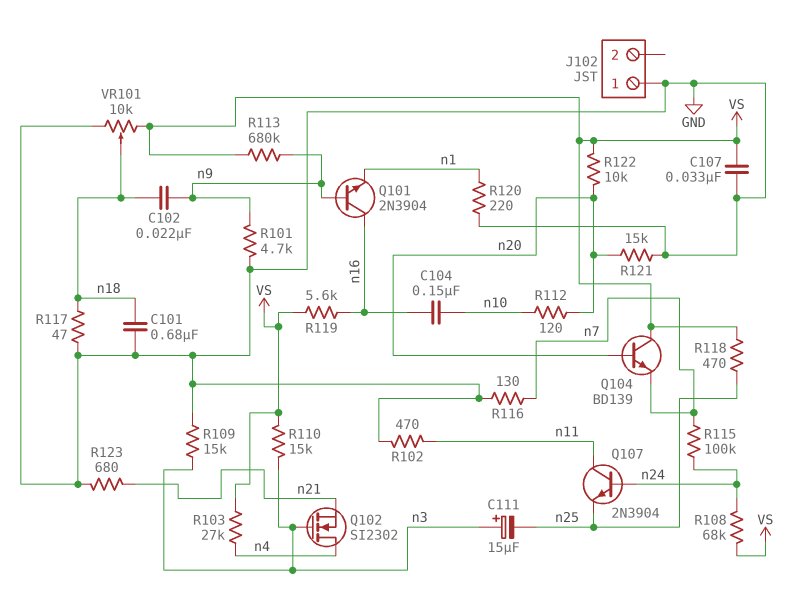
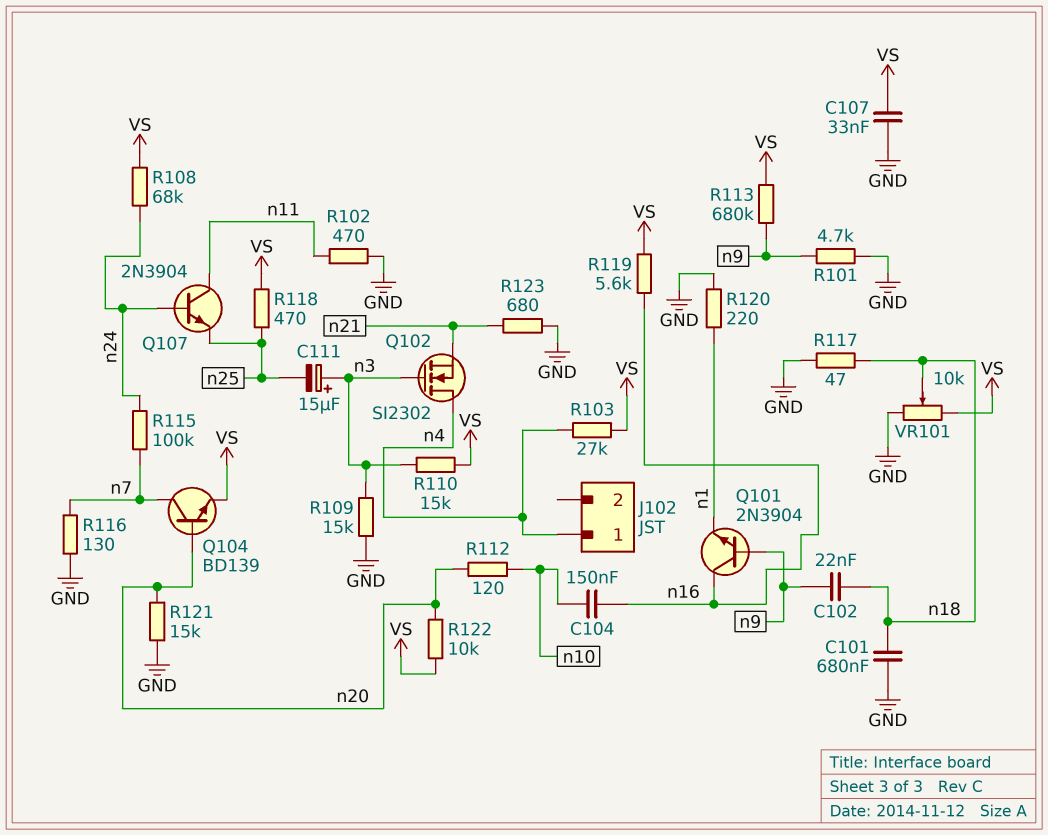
J102 pin 1: GND -> n4
Q104: NPN BD139 (B n20, C VS, E n7) -> NPN BD139 (B n20, C n7, E VS)

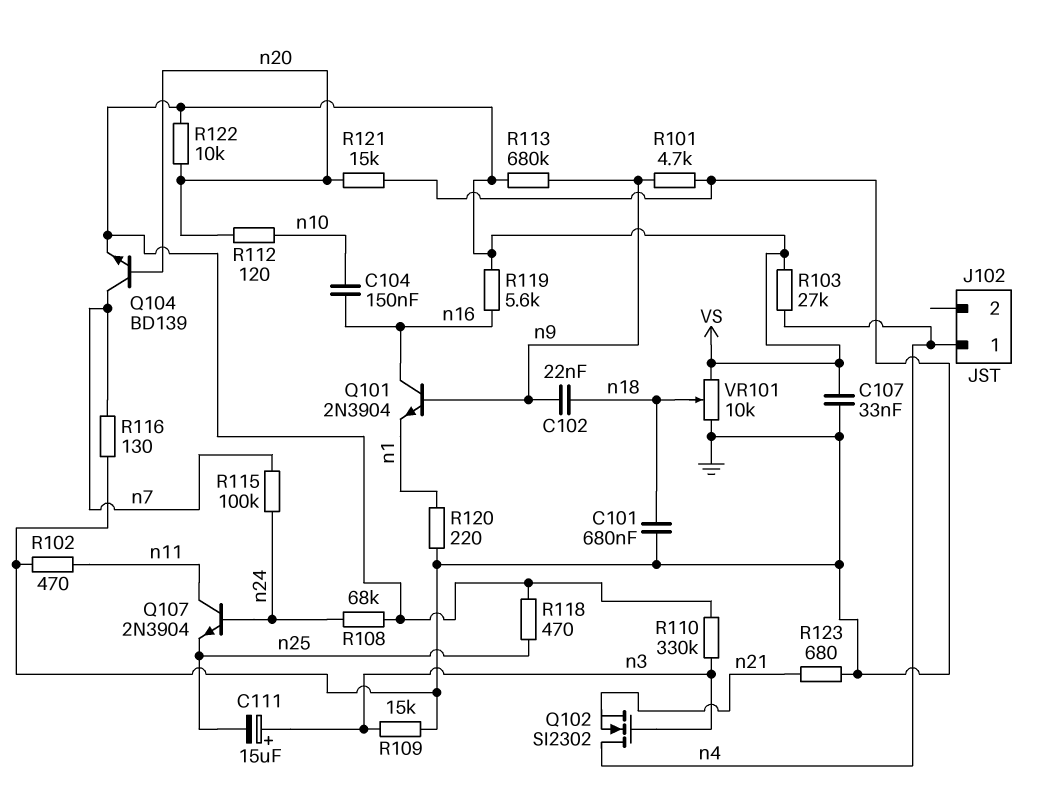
R110: 15k (VS, n3) -> 330k (VS, n3)
R117: 47 (GND, n18) -> none

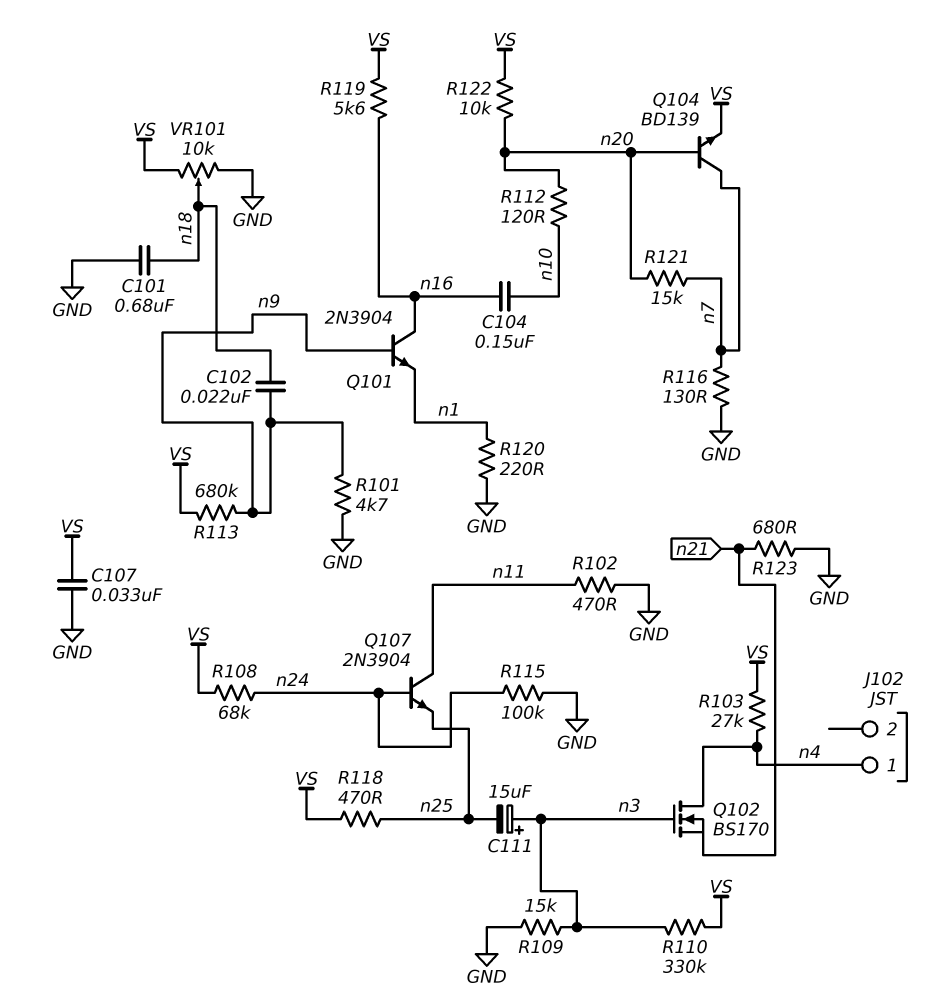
Q102: NMOS SI2302 (G n3, D n4, S n21) -> NMOS BS170 (G n3, D n4, S n21)
R115: 100k (n7, n24) -> 100k (GND, n24)
R121: 15k (GND, n20) -> 15k (n7, n20)

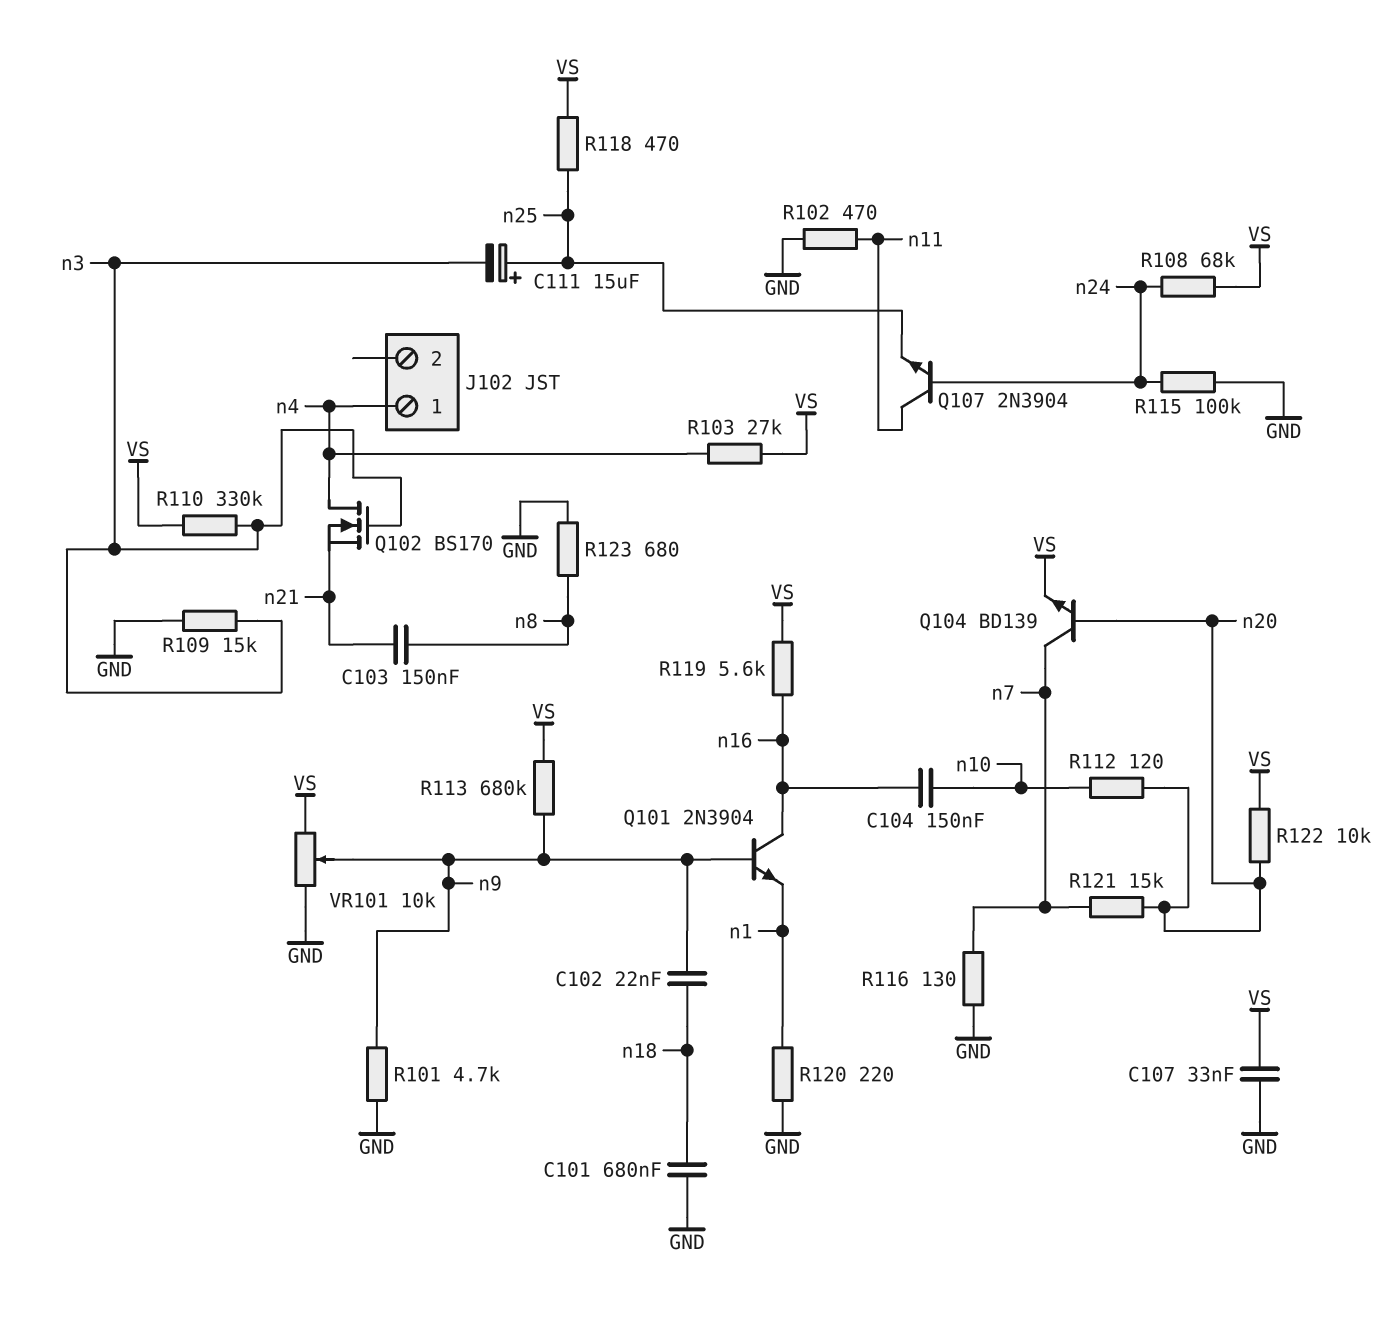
C103: none -> 150nF (n8, n21)
C111: 15uF (plus n3, minus n25) -> 15uF (plus n25, minus n3)
R123: 680 (GND, n21) -> 680 (GND, n8)
VR101: 10k (GND, VS, wiper n18) -> 10k (GND, VS, wiper n9)

